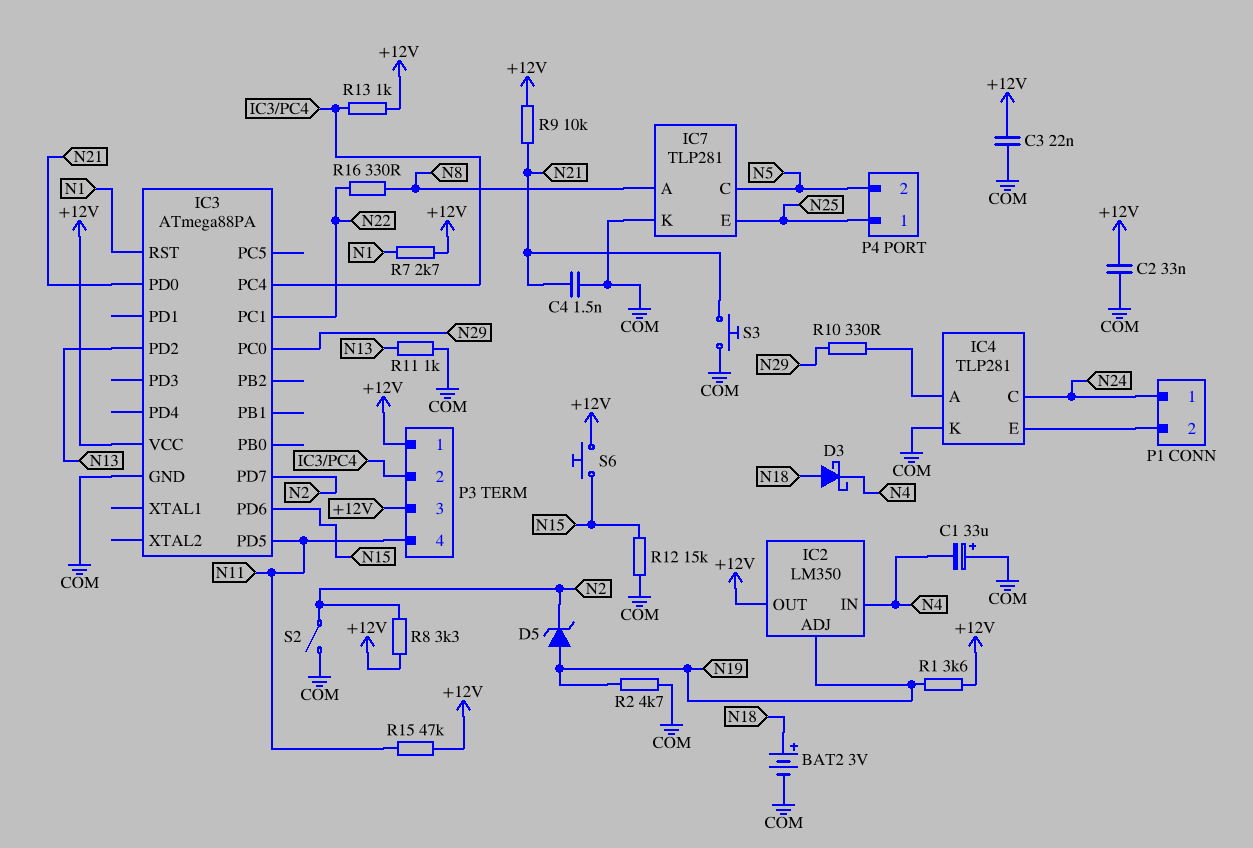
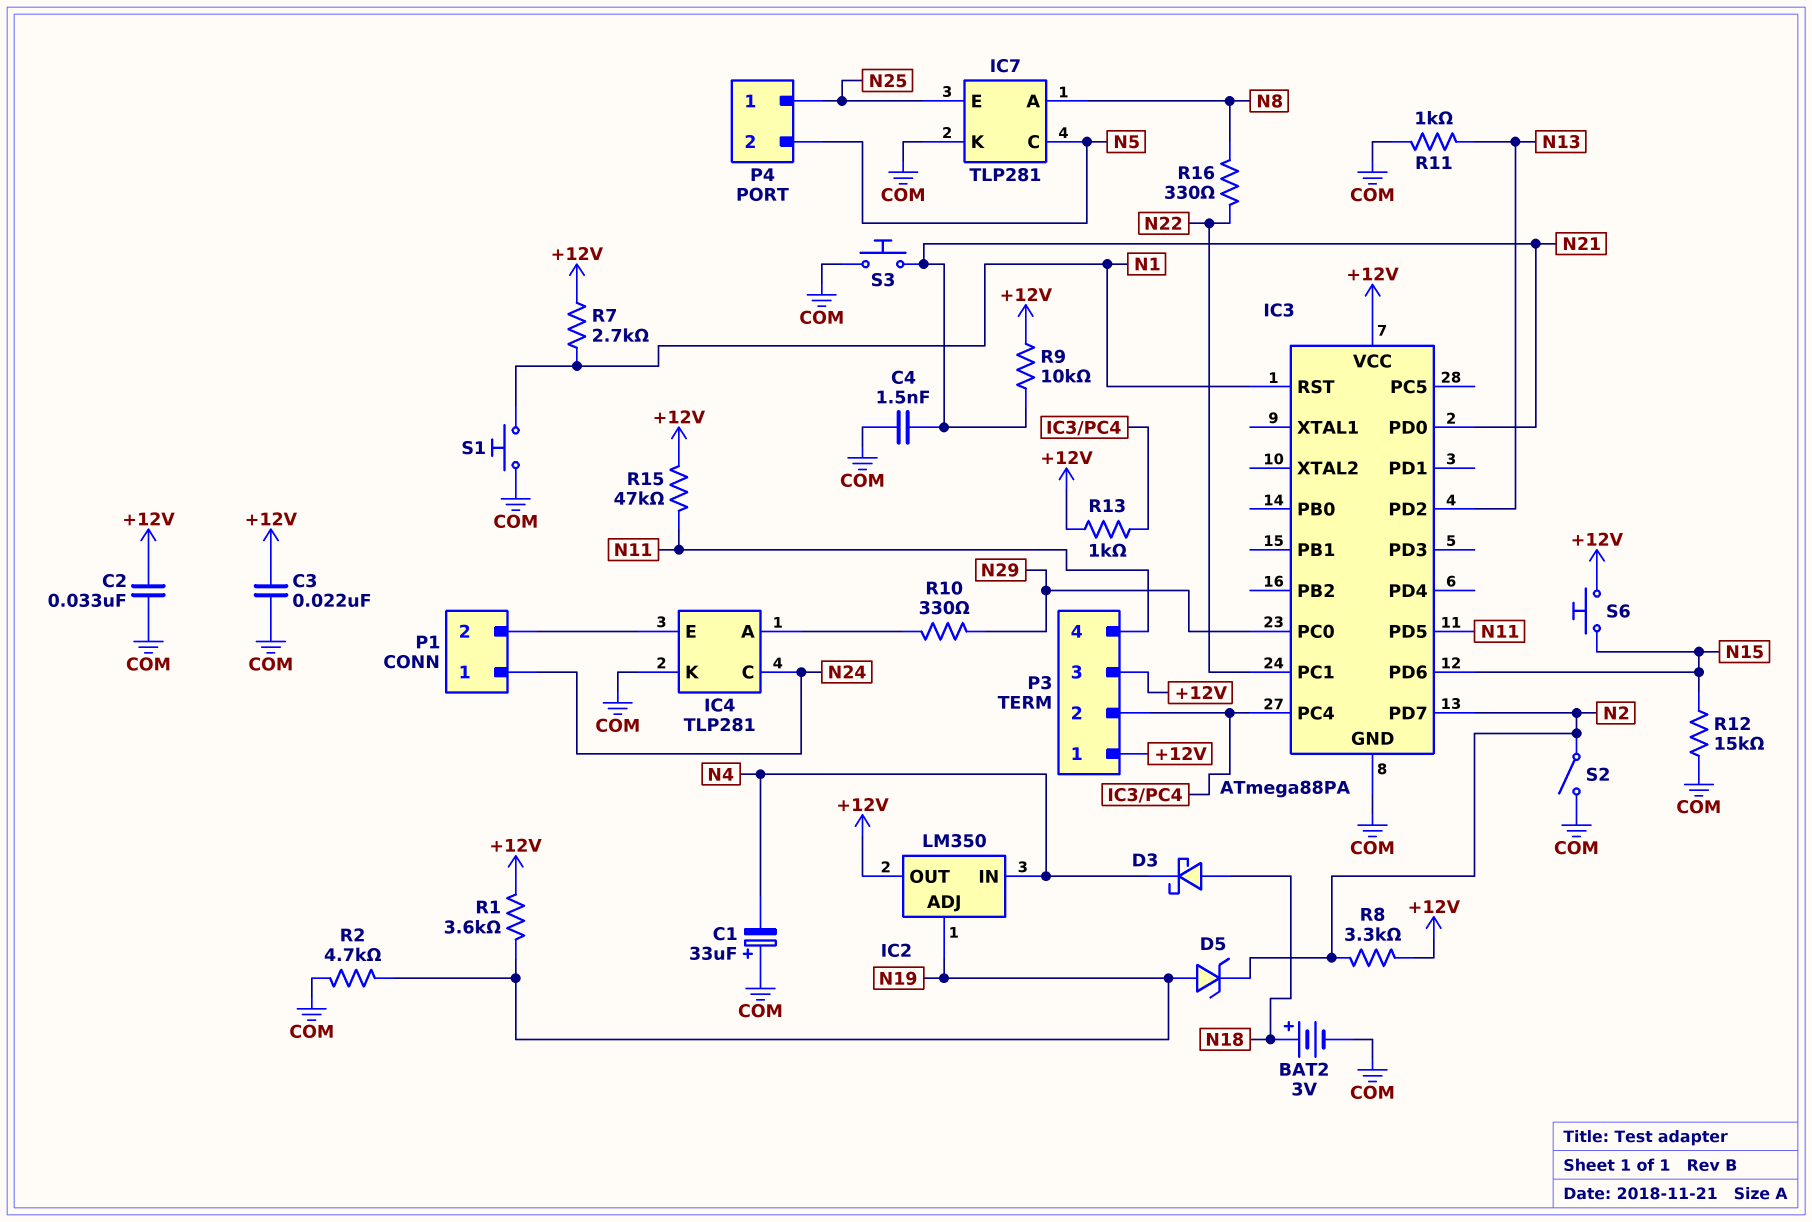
S1: none -> button (COM, N1)

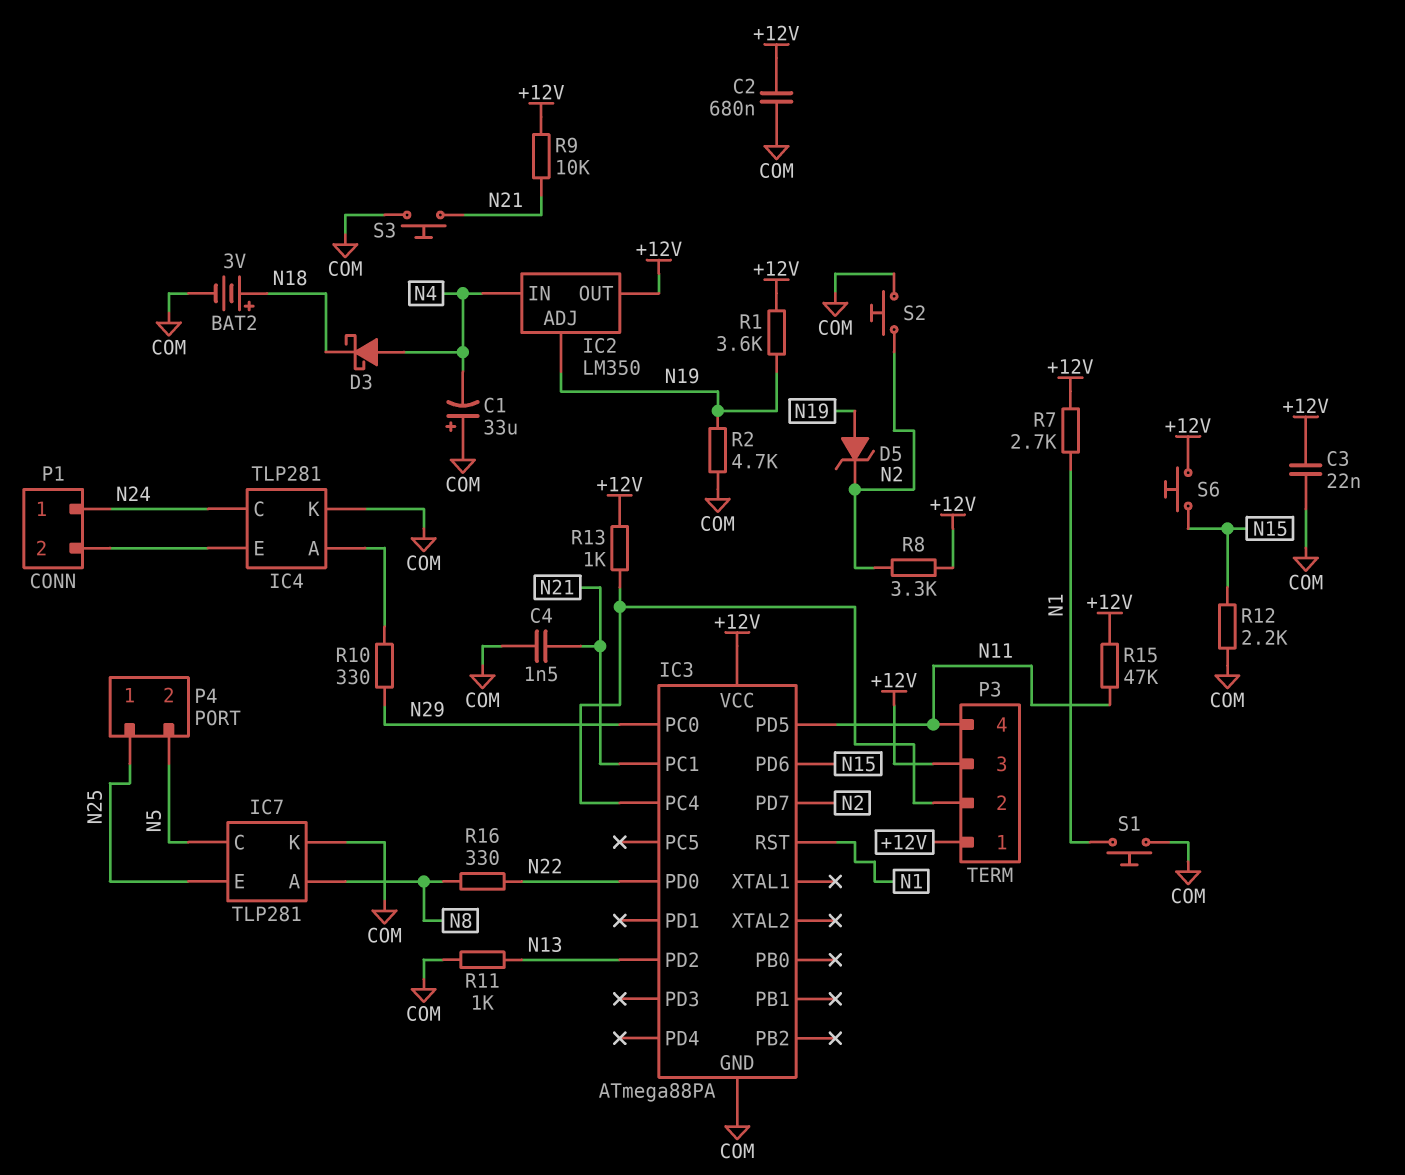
C2: 33nF (+12V, COM) -> 680nF (+12V, COM)
D3: schottky (A N18, K N4) -> schottky (A N4, K N18)
IC3 pin PC1: N22 -> N21
IC3 pin PD0: N21 -> N22
R12: 15k (COM, N15) -> 2.2k (COM, N15)
S2: switch (COM, N2) -> button (COM, N2)

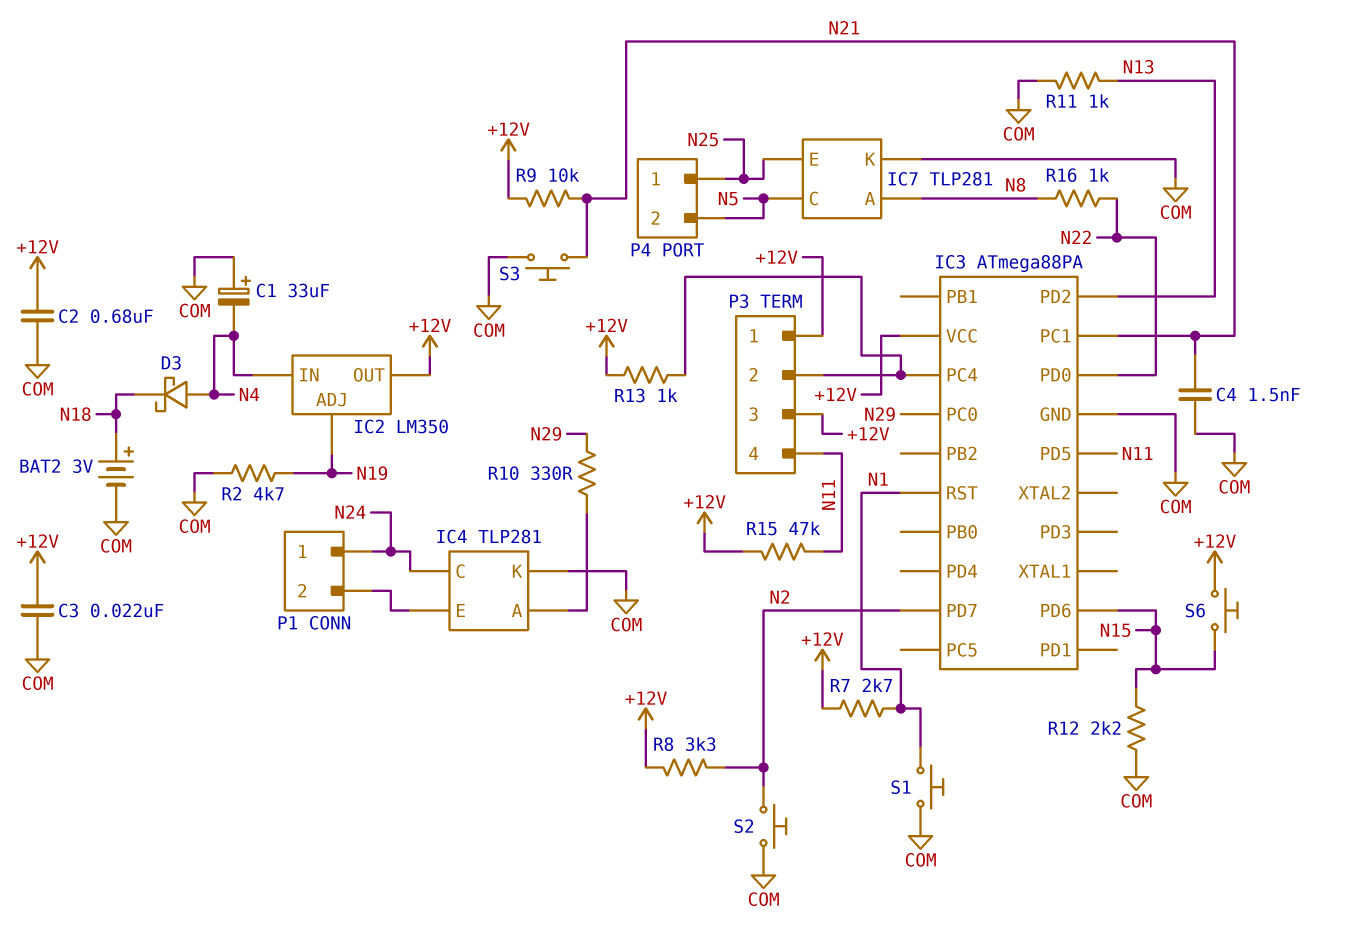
D5: zener (A N19, K N2) -> none
R1: 3.6k (+12V, N19) -> none
R16: 330 (N8, N22) -> 1k (N8, N22)

